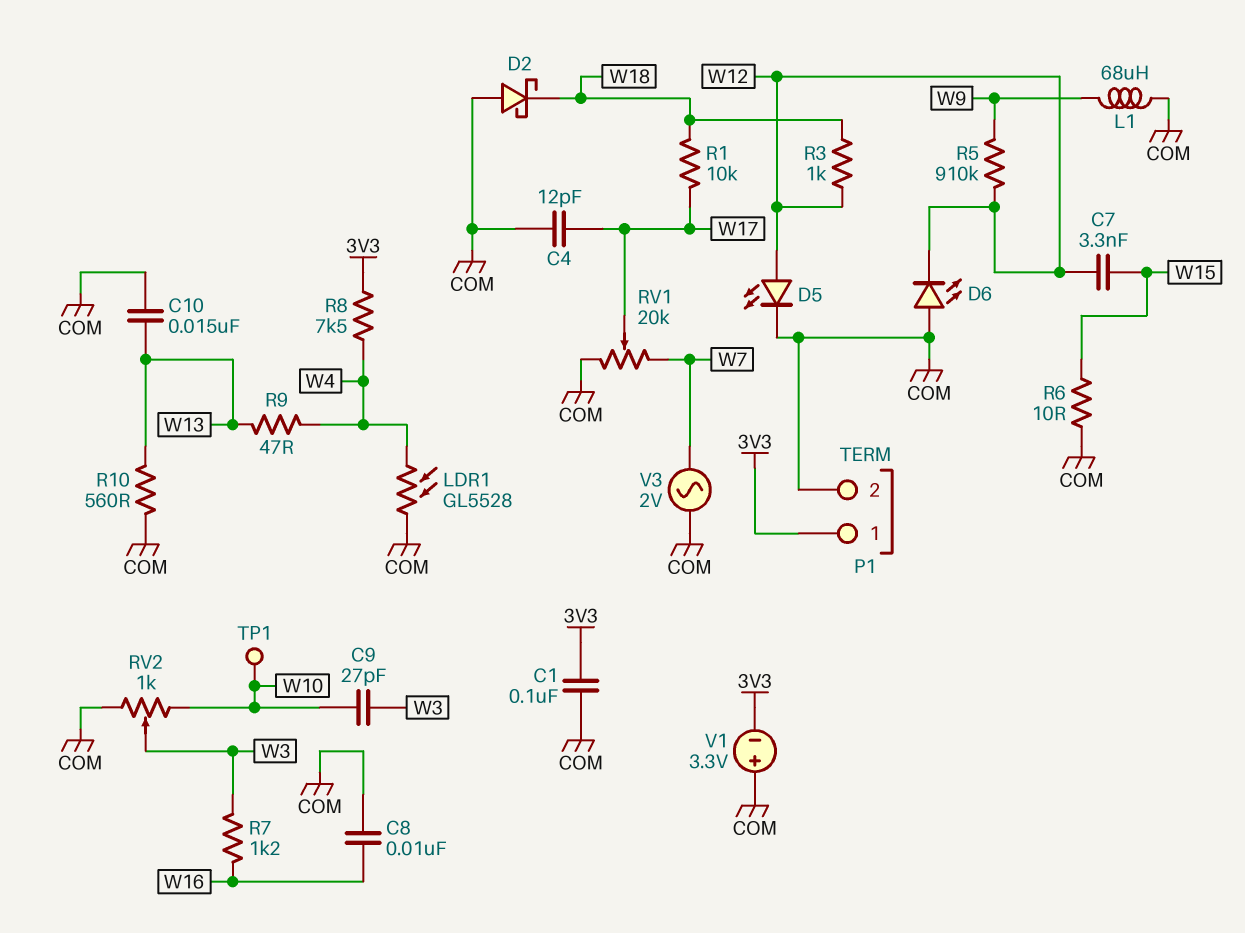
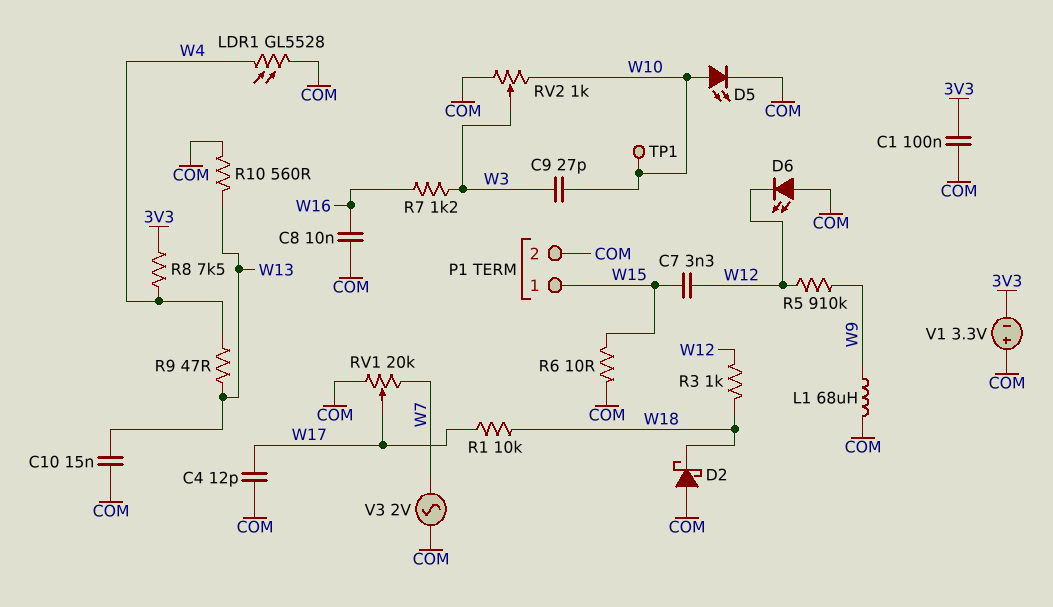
D5: LED (A W12, K COM) -> LED (A W10, K COM)
P1 pin 1: 3V3 -> W15

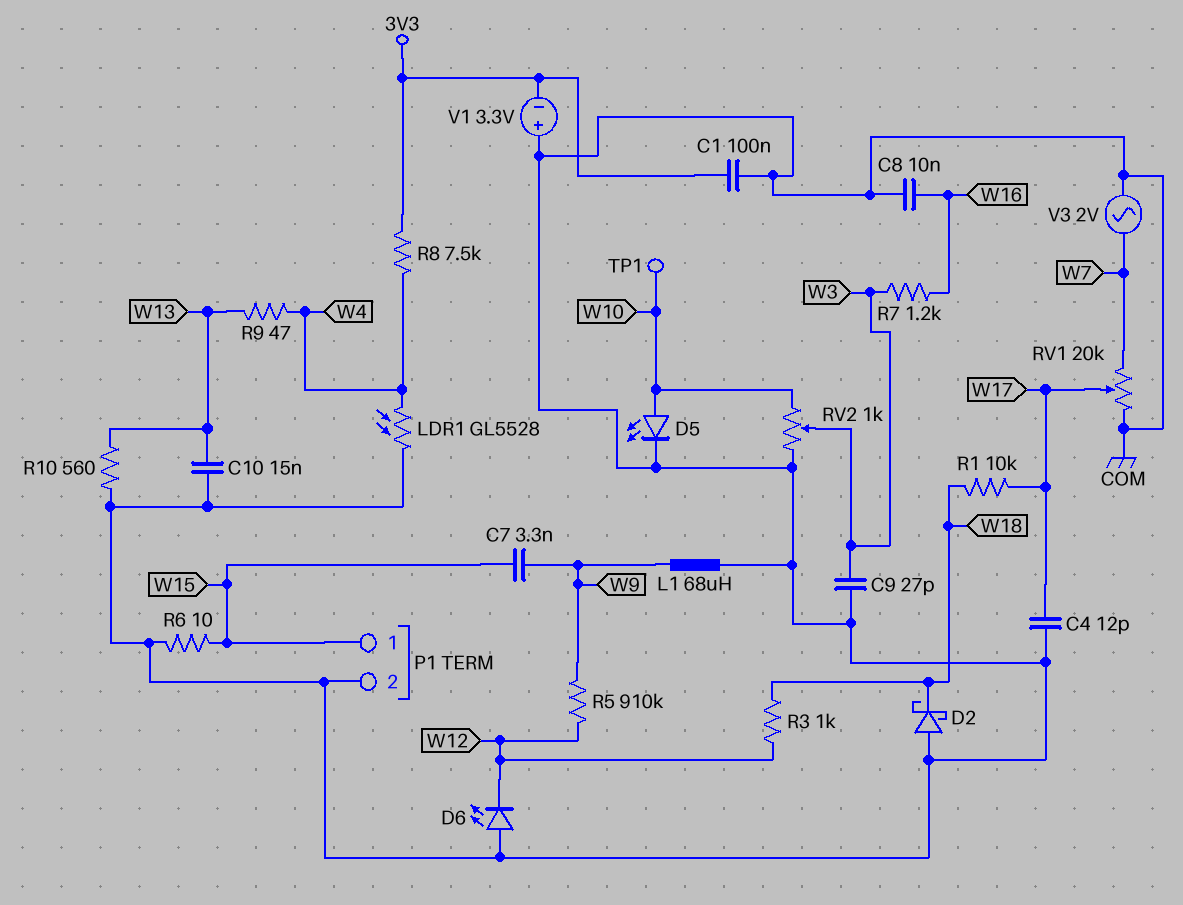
C7: 3.3nF (W12, W15) -> 3.3nF (W9, W15)
C9: 27pF (W3, W10) -> 27pF (COM, W3)

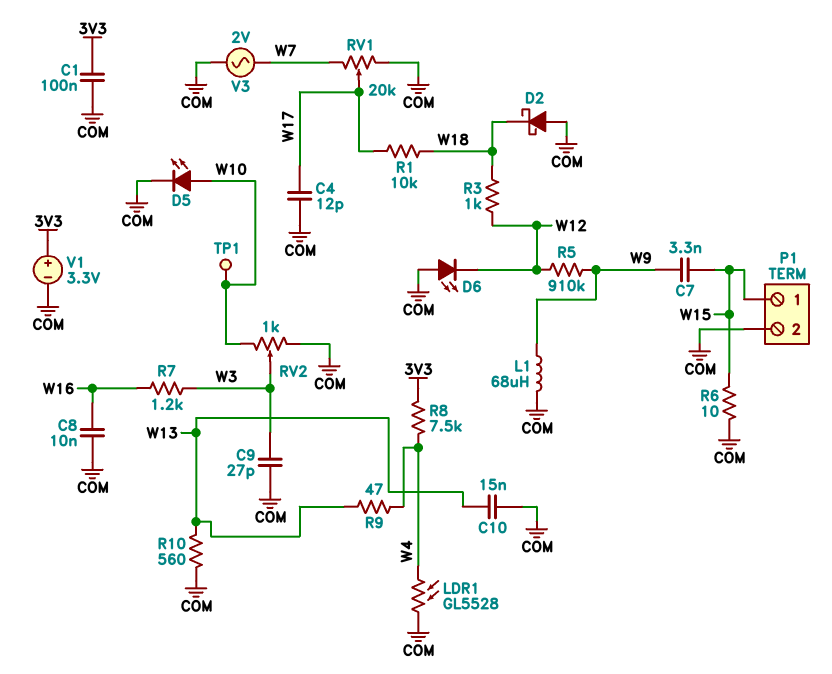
V1: 3.3V (plus COM, minus 3V3) -> 3.3V (plus 3V3, minus COM)

